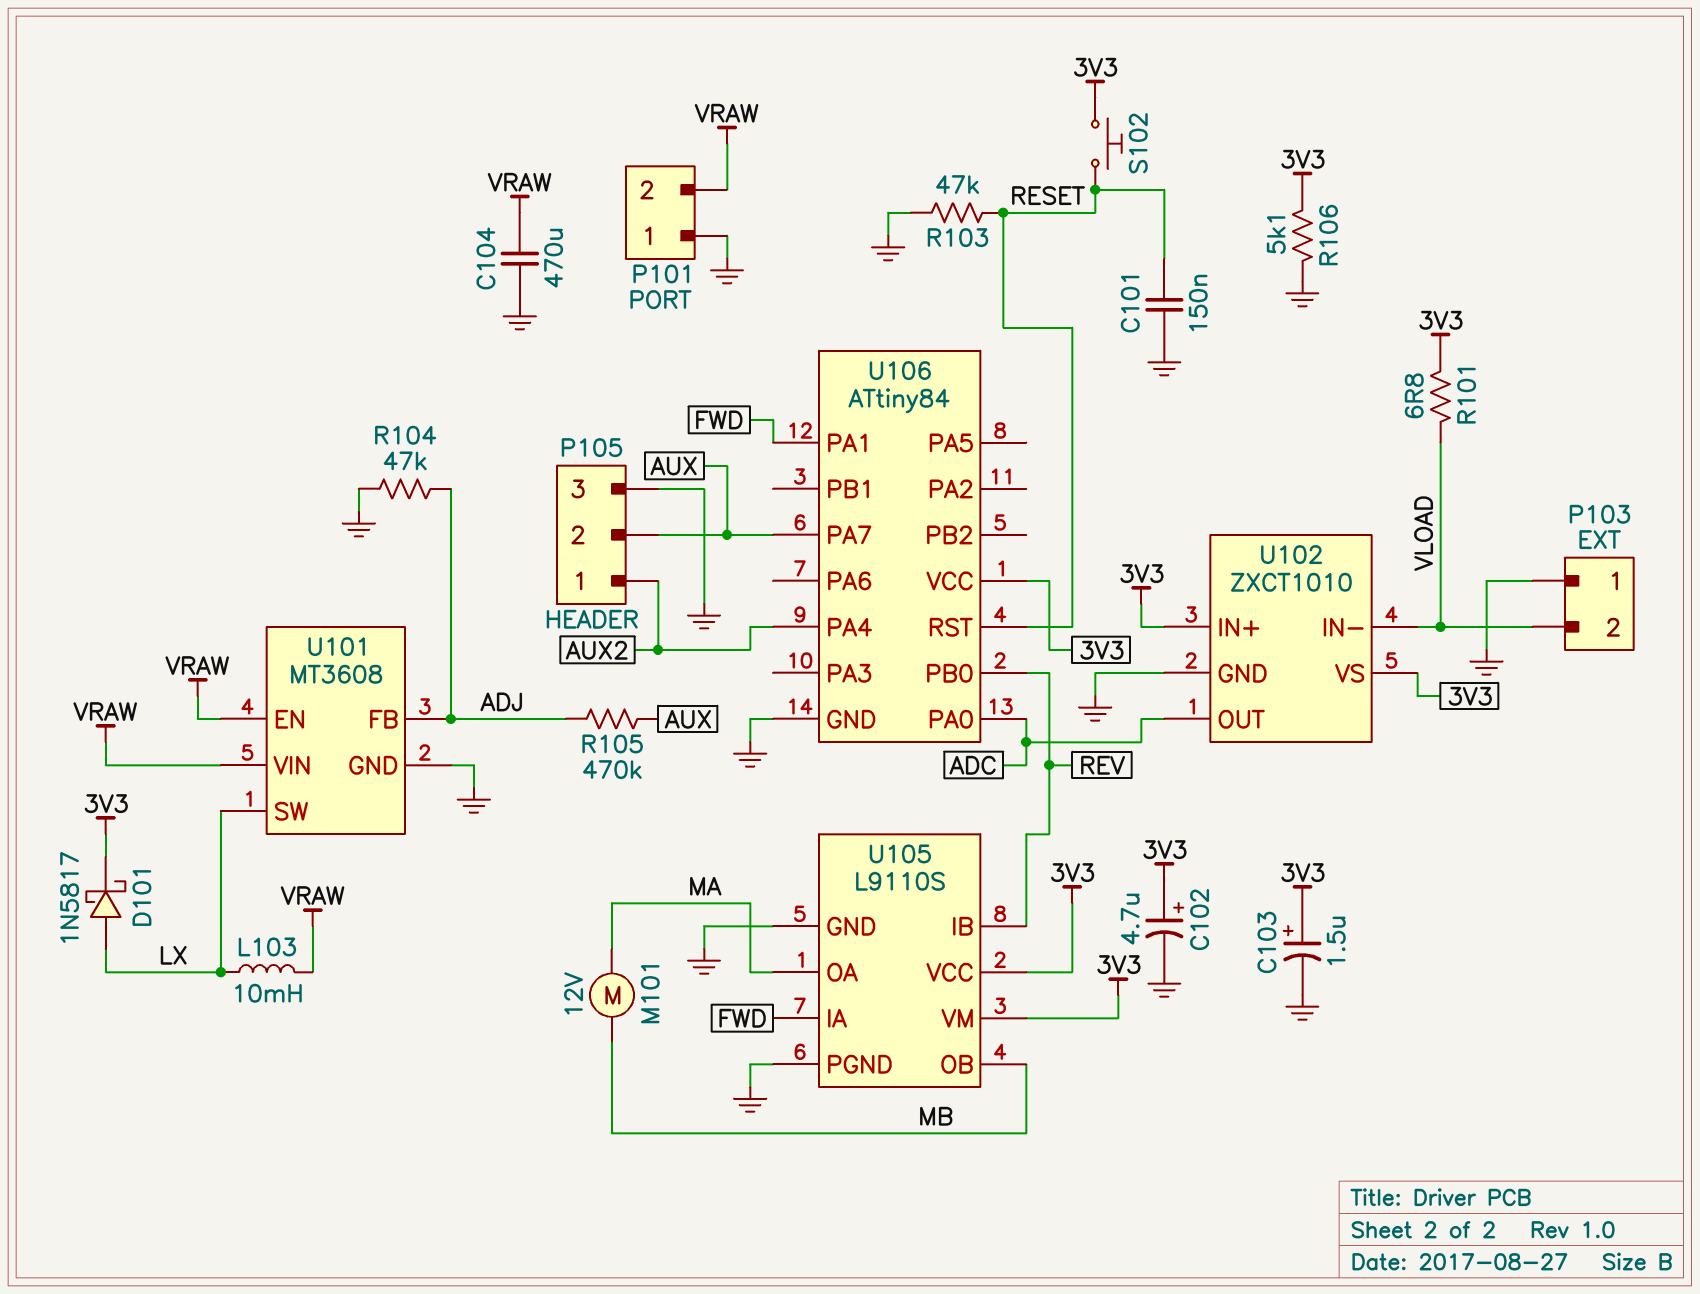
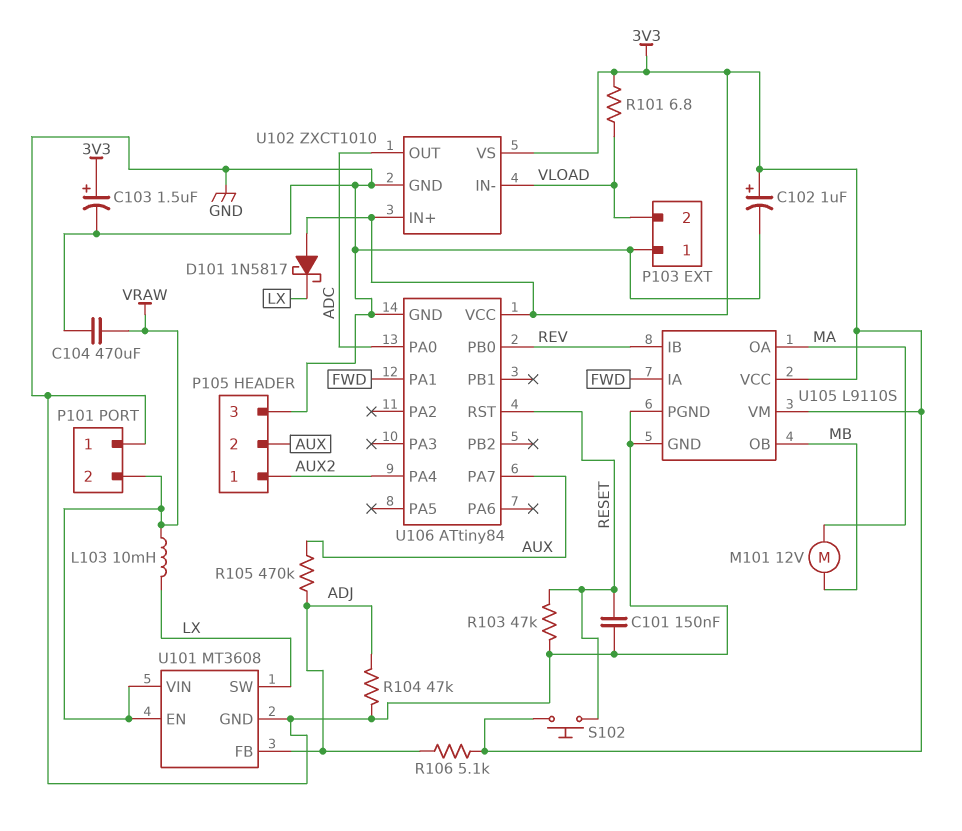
C102: 4.7uF (plus 3V3, minus GND) -> 1uF (plus 3V3, minus GND)
D101: schottky 1N5817 (A LX, K 3V3) -> schottky 1N5817 (A 3V3, K LX)
R106: 5.1k (3V3, GND) -> 5.1k (3V3, ADJ)

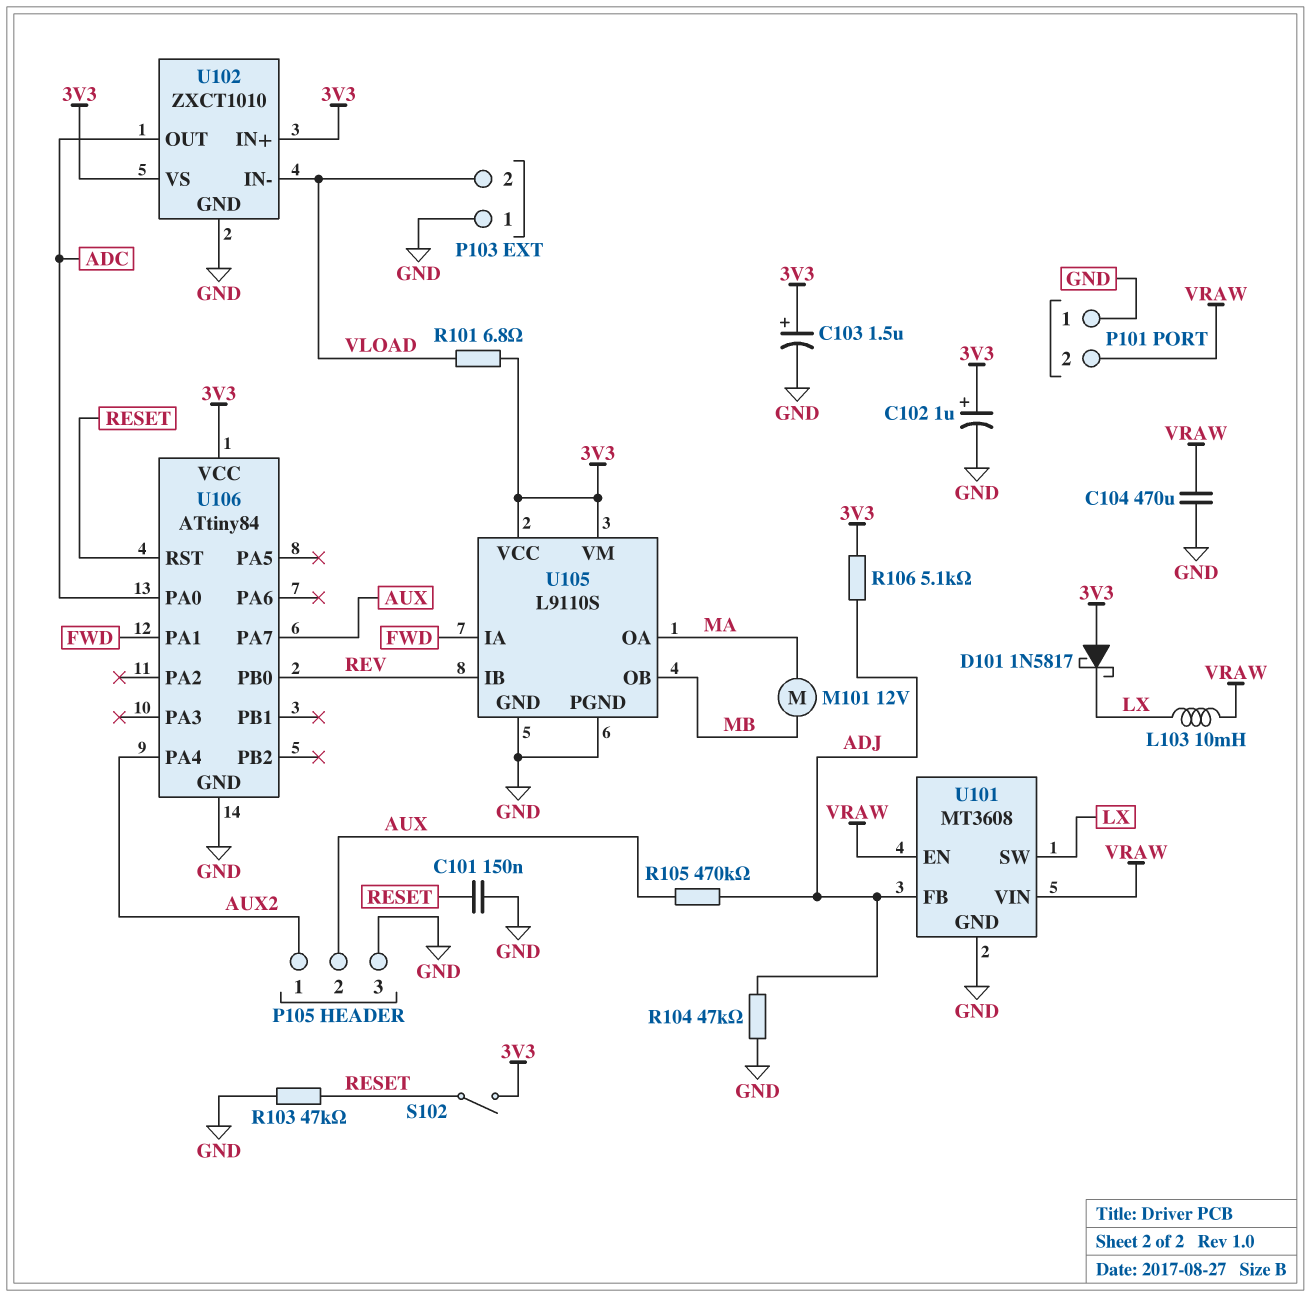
S102: button (3V3, RESET) -> switch (3V3, RESET)

